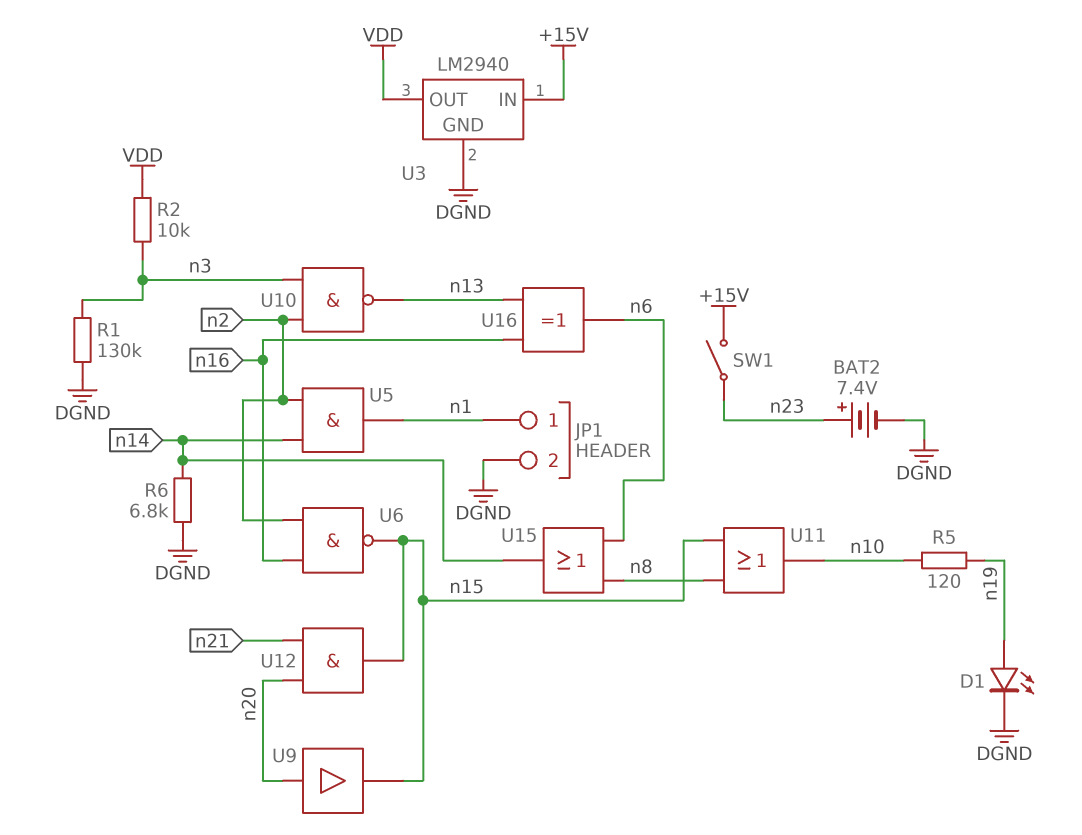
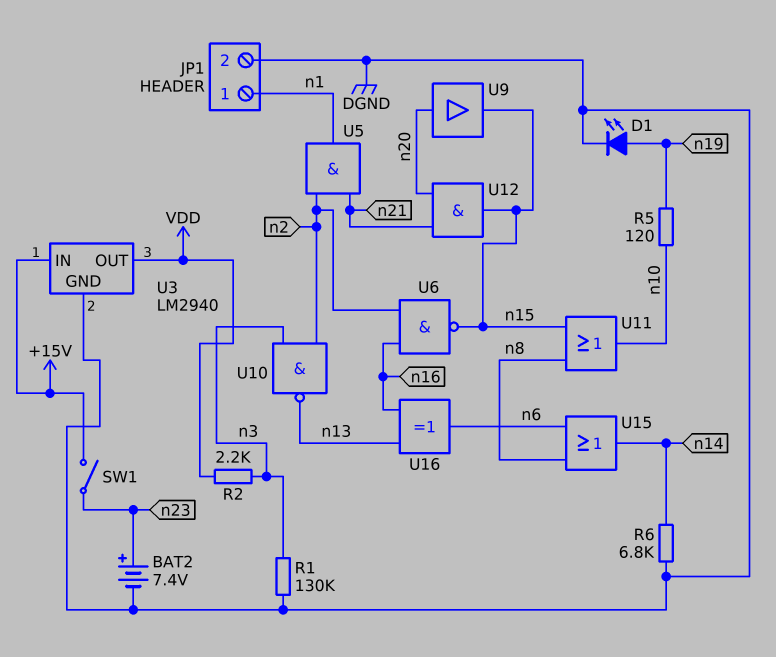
R2: 10k (VDD, n3) -> 2.2k (VDD, n3)
U5: AND (in n2, in n14, out n1) -> AND (in n2, in n21, out n1)

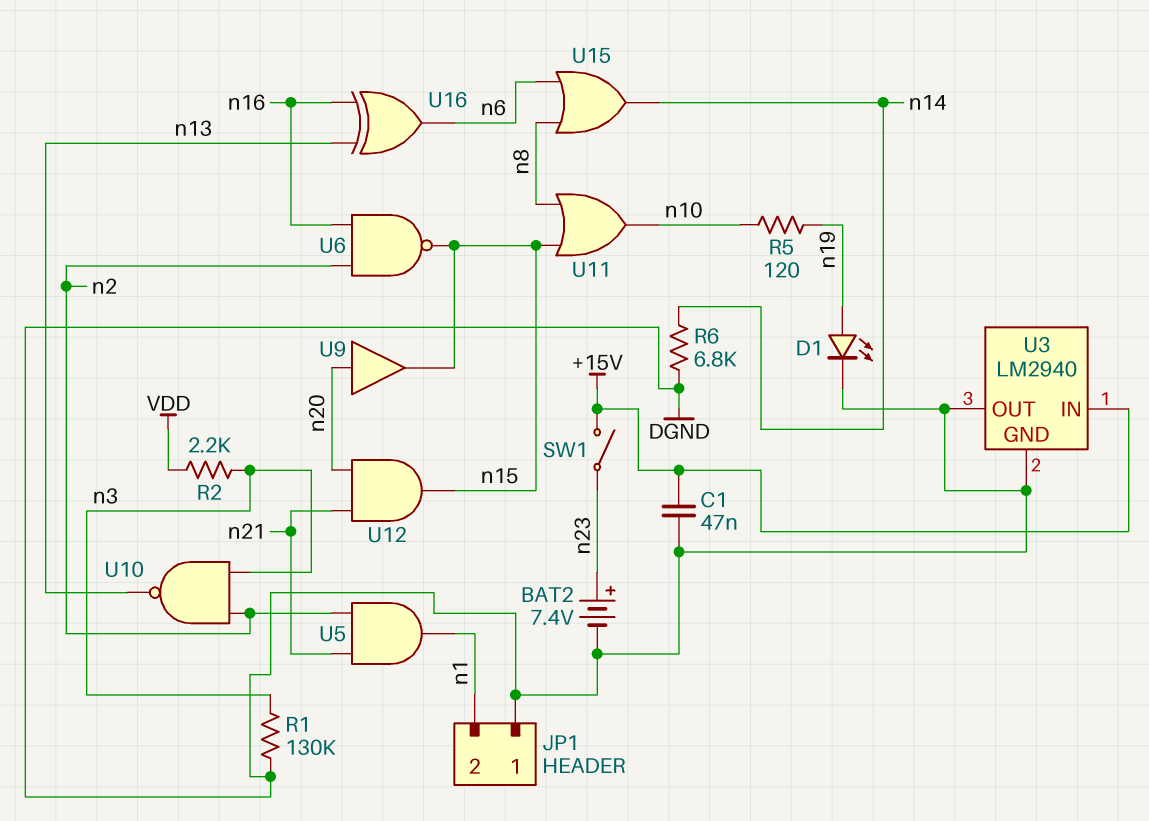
C1: none -> 47nF (+15V, DGND)
JP1 pin 1: n1 -> DGND
JP1 pin 2: DGND -> n1
U3 pin OUT: VDD -> DGND

